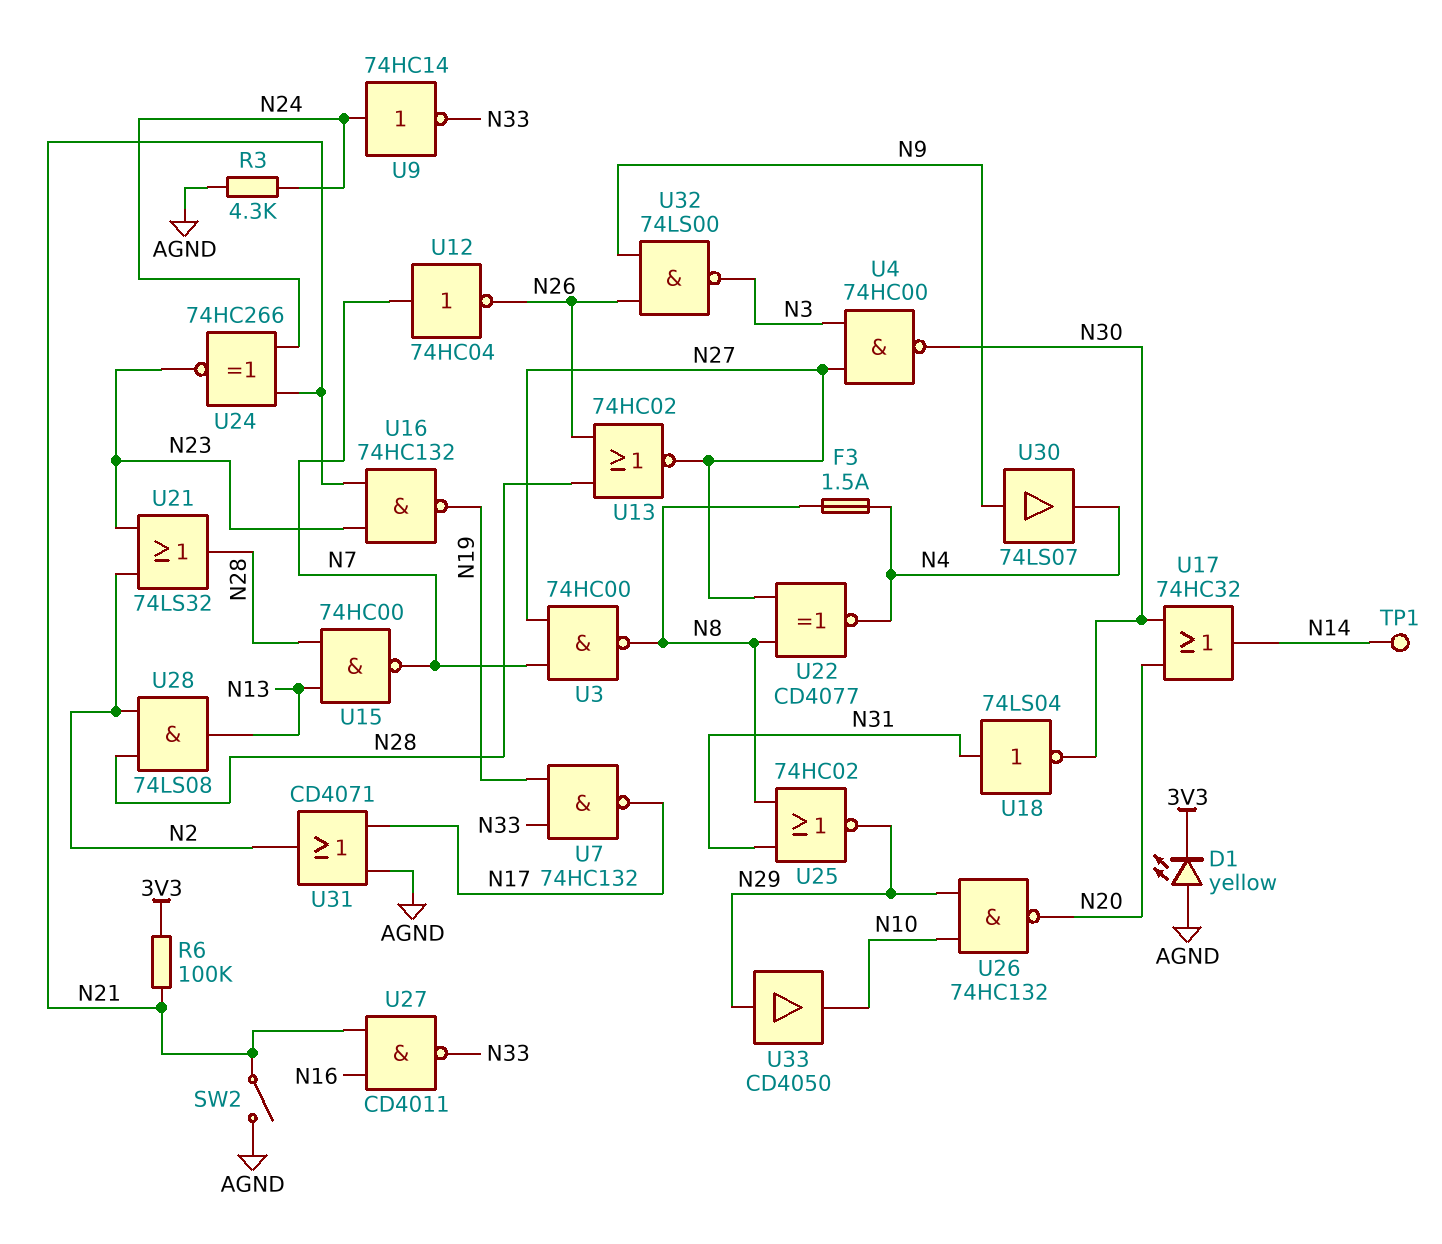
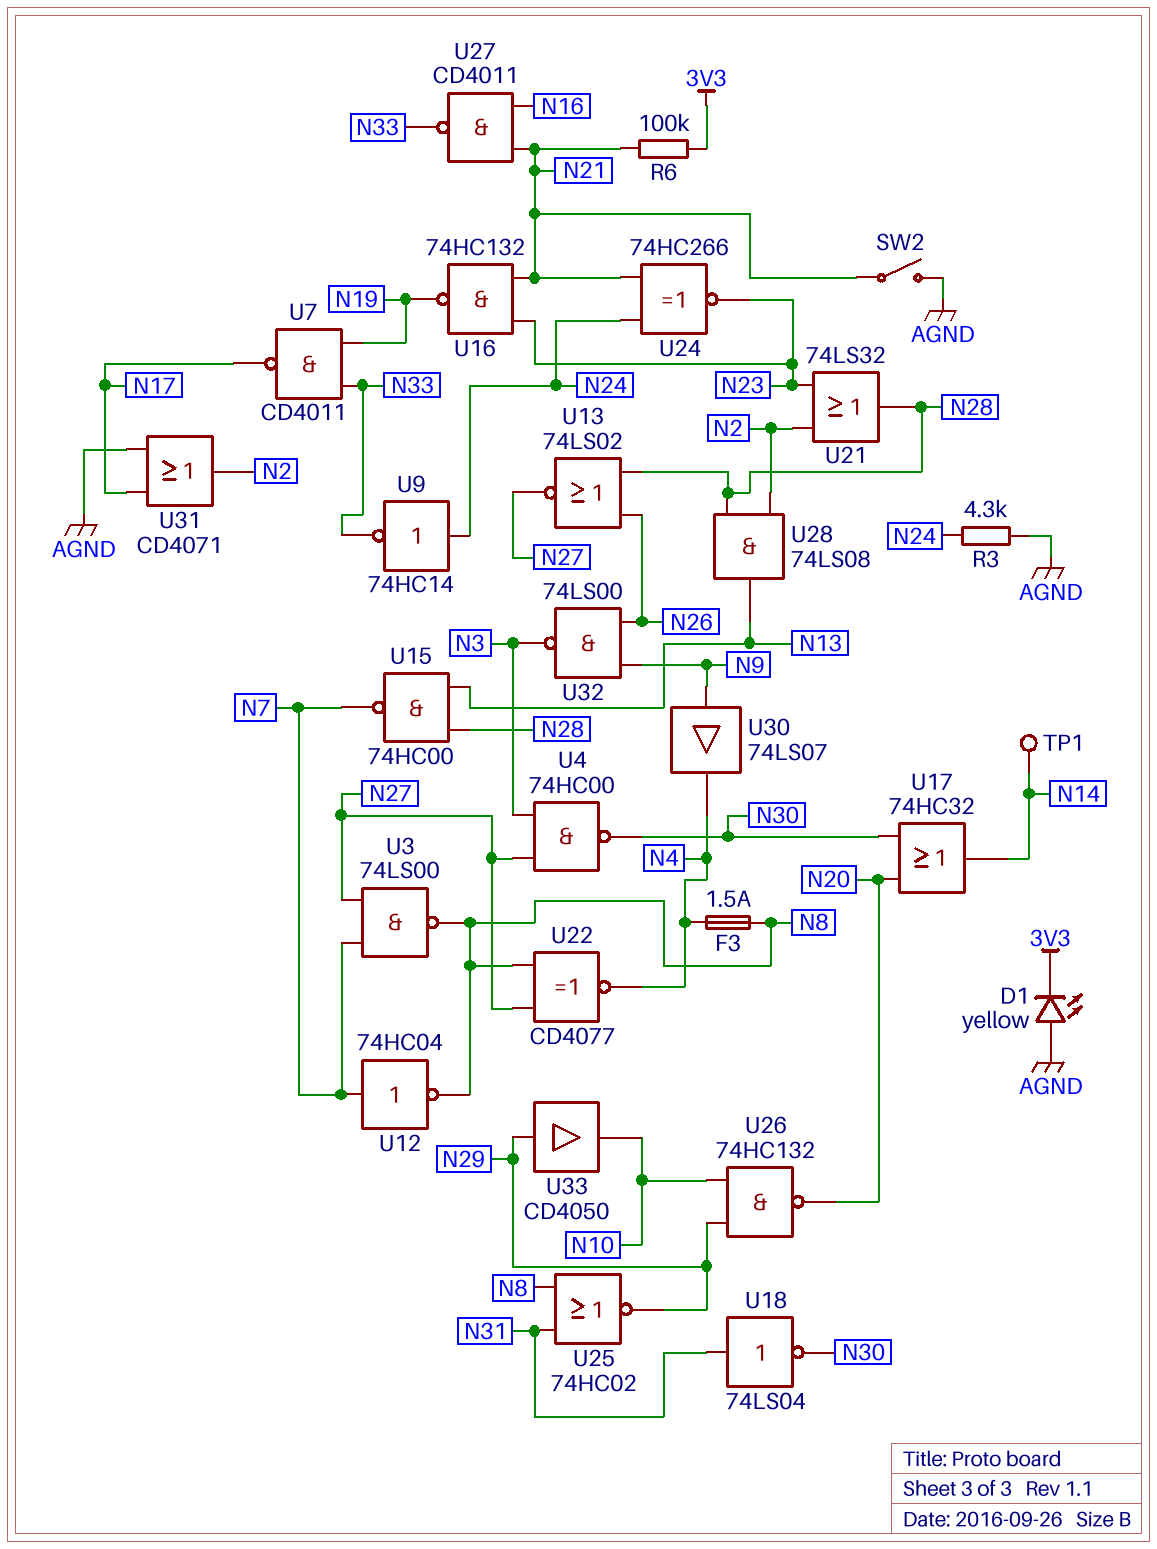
U3: NAND 74HC00 (in N7, in N27, out N8) -> NAND 74LS00 (in N7, in N27, out N8)
U7: NAND 74HC132 (in N19, in N33, out N17) -> NAND CD4011 (in N19, in N33, out N17)
U12: NOT 74HC04 (in N7, out N26) -> NOT 74HC04 (in N7, out N8)
U13: NOR 74HC02 (in N26, in N28, out N27) -> NOR 74LS02 (in N26, in N28, out N27)

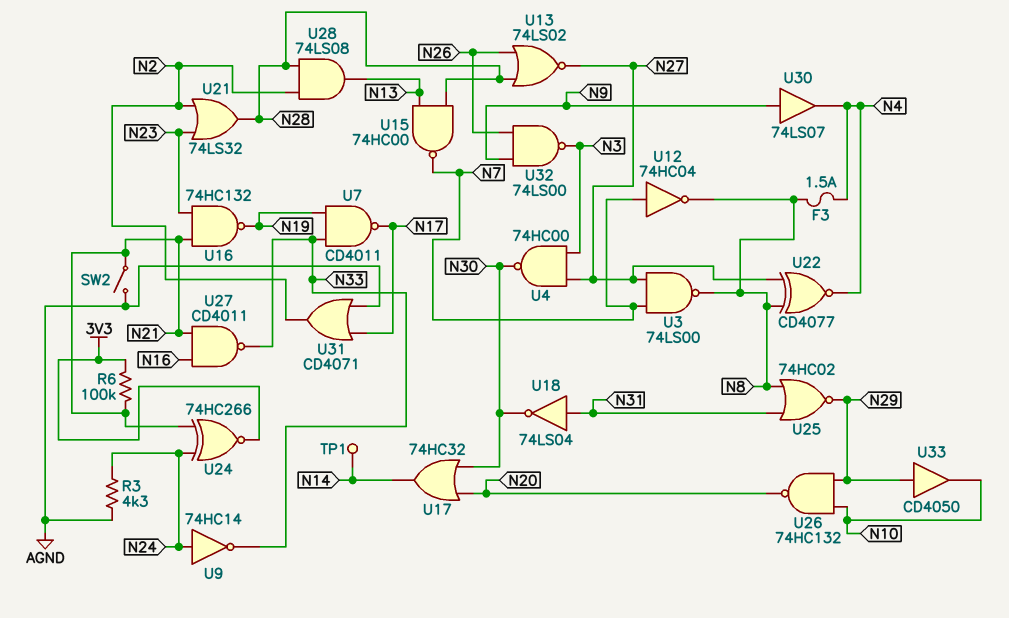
D1: LED yellow (A AGND, K 3V3) -> none
U24: XNOR 74HC266 (in N21, in N24, out N23) -> XNOR 74HC266 (in N21, in N24, out 3V3)

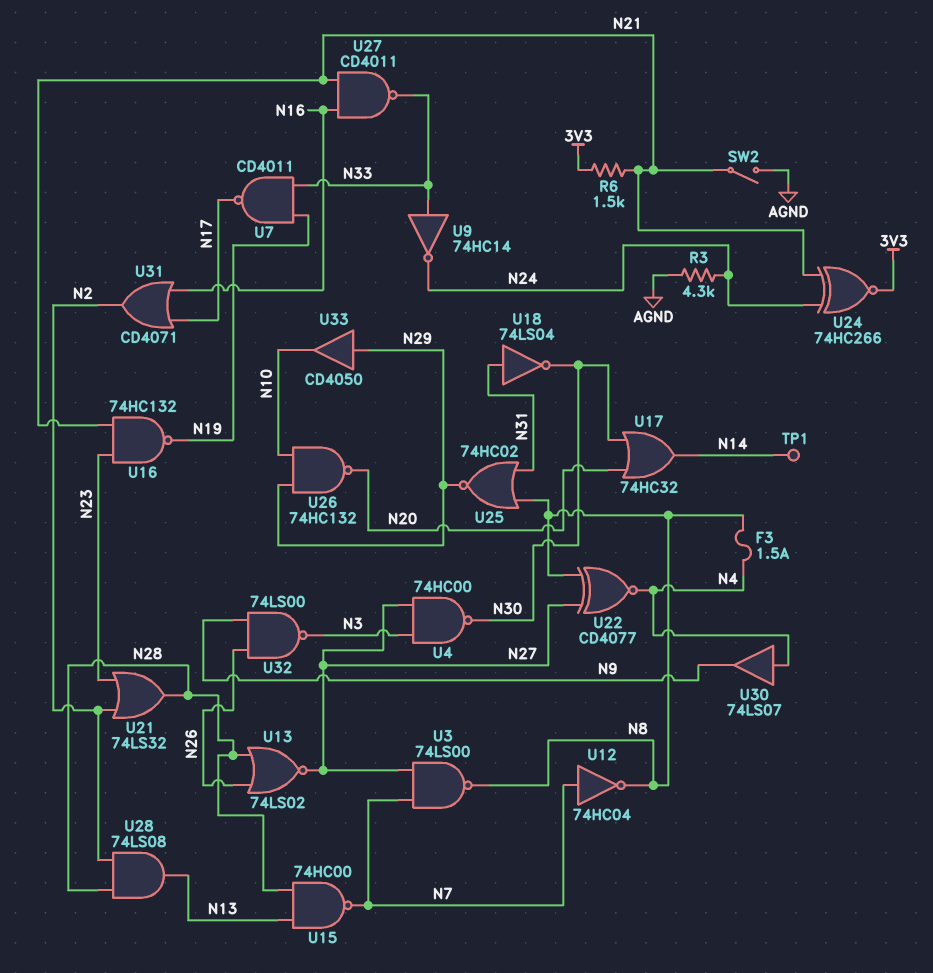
R6: 100k (3V3, N21) -> 1.5k (3V3, N21)
U9: NOT 74HC14 (in N24, out N33) -> NOT 74HC14 (in N33, out N24)
U30: buffer 74LS07 (in N9, out N4) -> buffer 74LS07 (in N4, out N9)
U31: OR CD4071 (in AGND, in N17, out N2) -> OR CD4071 (in N16, in N17, out N2)

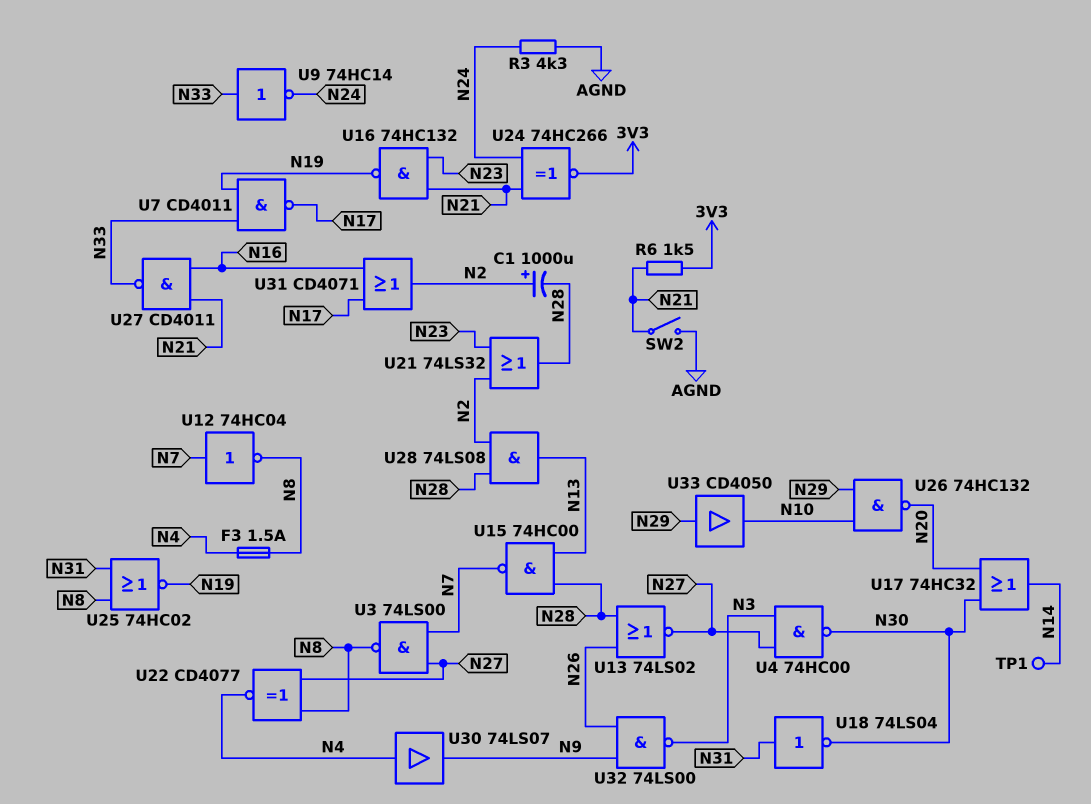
C1: none -> 1000uF (plus N2, minus N28)
U25: NOR 74HC02 (in N8, in N31, out N29) -> NOR 74HC02 (in N8, in N31, out N19)

